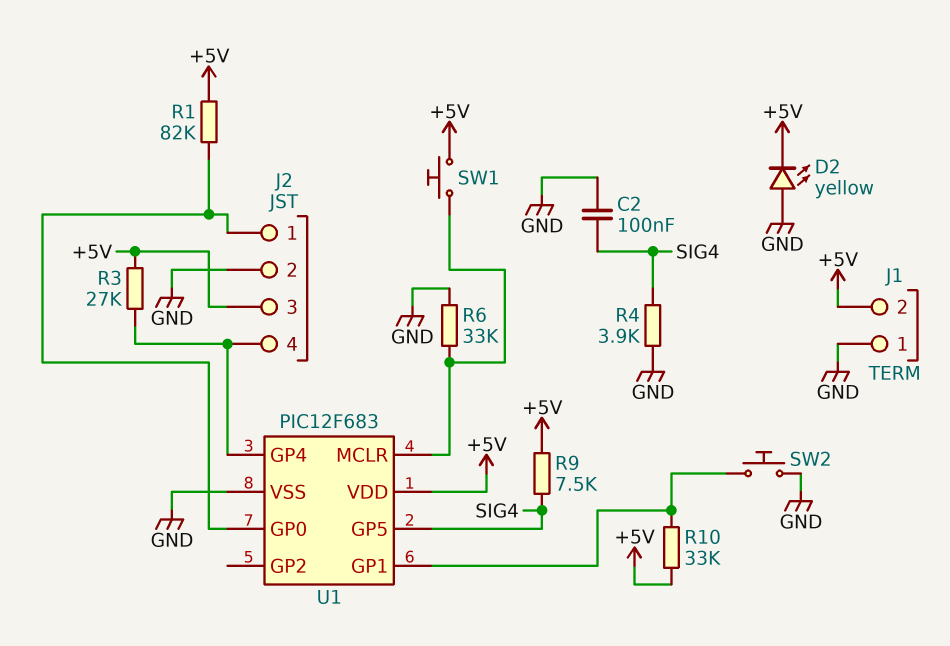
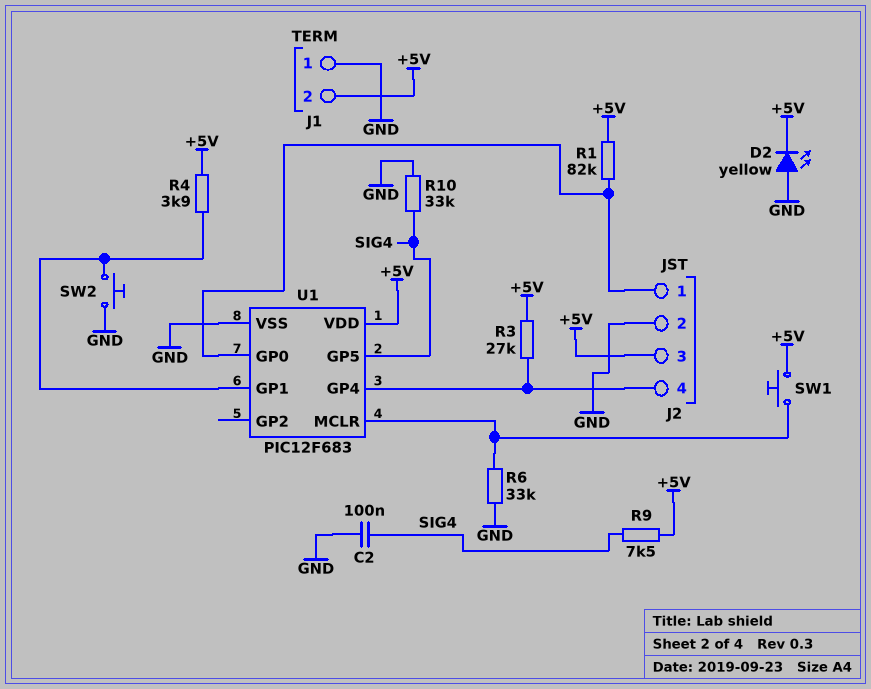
R4: 3.9k (GND, SIG4) -> 3.9k (+5V, U1/GP1)
R10: 33k (+5V, U1/GP1) -> 33k (GND, SIG4)

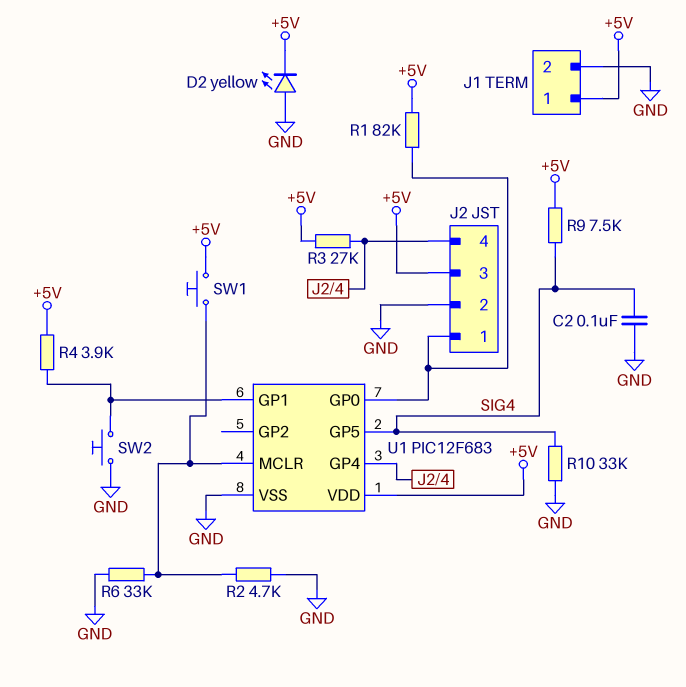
J1 pin 1: GND -> +5V
J1 pin 2: +5V -> GND
R2: none -> 4.7k (GND, U1/MCLR)

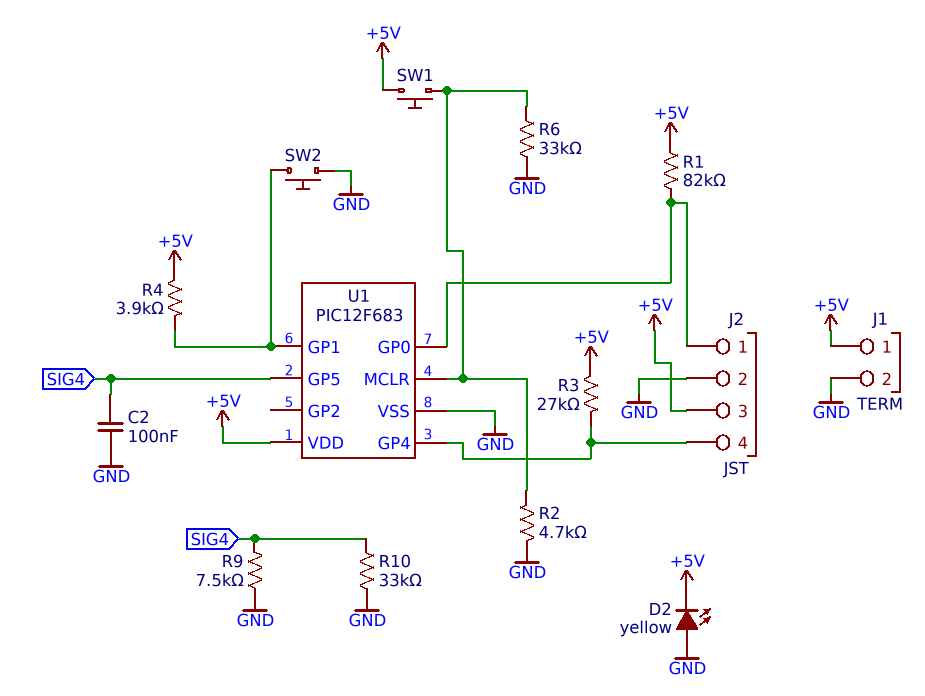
R9: 7.5k (+5V, SIG4) -> 7.5k (GND, SIG4)

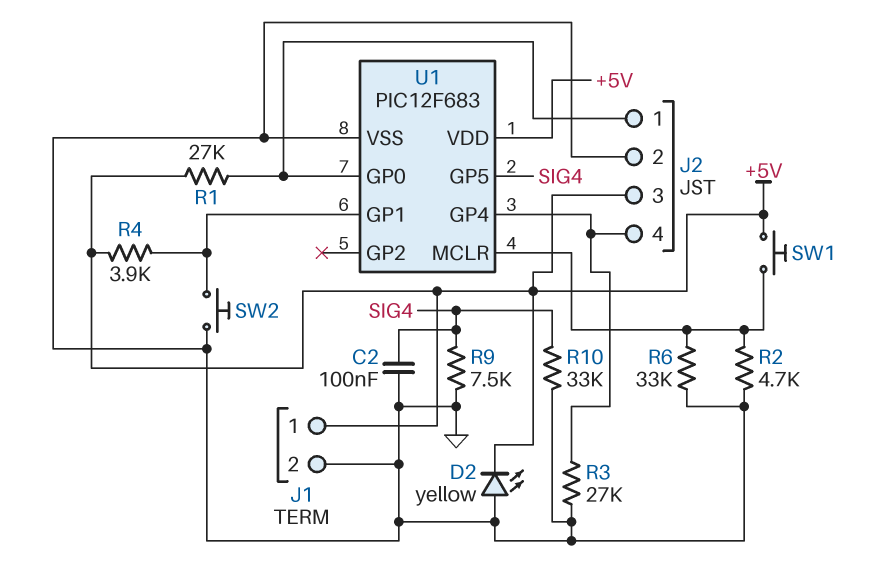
R1: 82k (+5V, J2/1) -> 27k (+5V, J2/1)
R3: 27k (+5V, J2/4) -> 27k (GND, J2/4)

